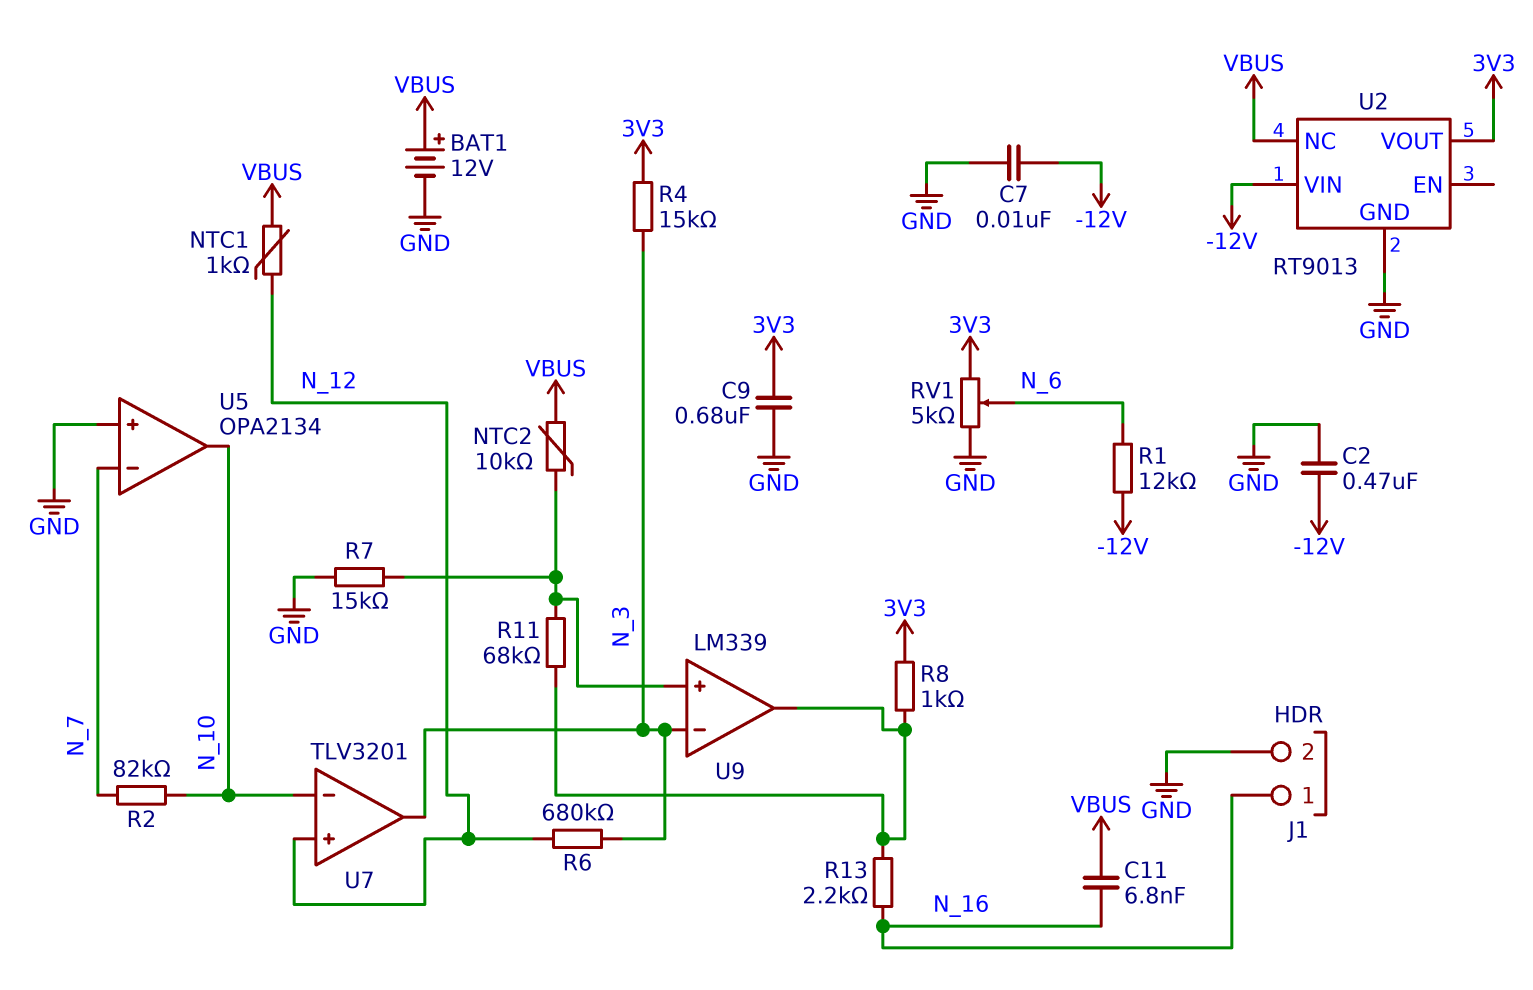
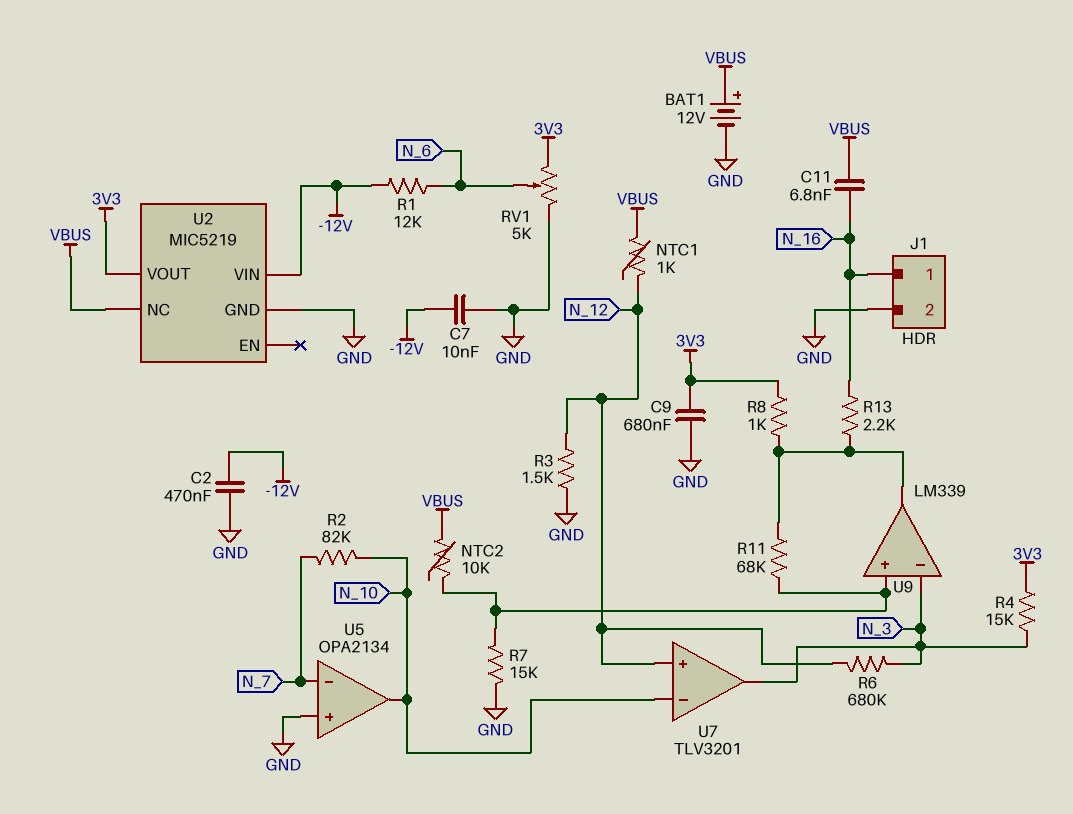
R3: none -> 1.5k (GND, N_12)
U2: RT9013 -> MIC5219

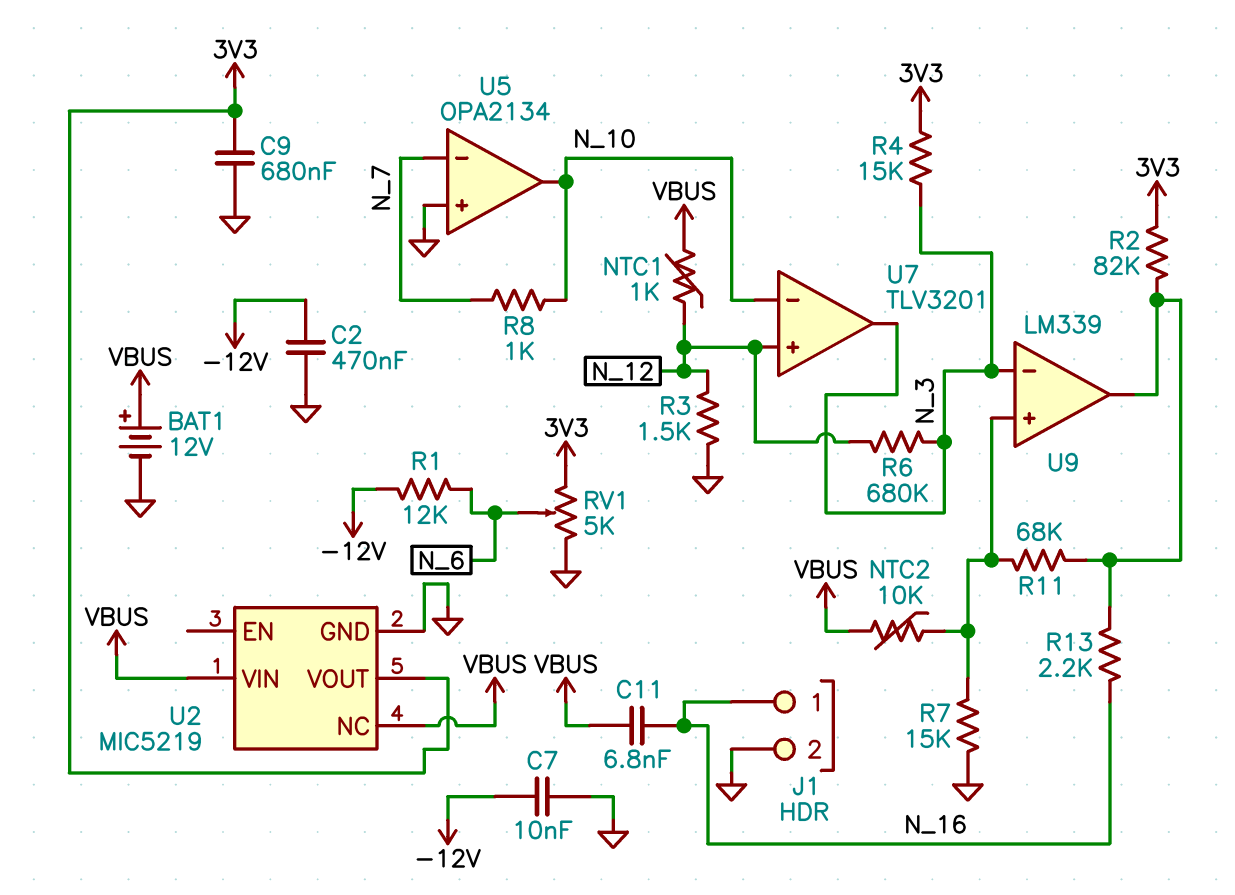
R2: 82k (N_7, N_10) -> 82k (3V3, U9/out)
R8: 1k (3V3, U9/out) -> 1k (N_7, N_10)
U2 pin VIN: -12V -> VBUS

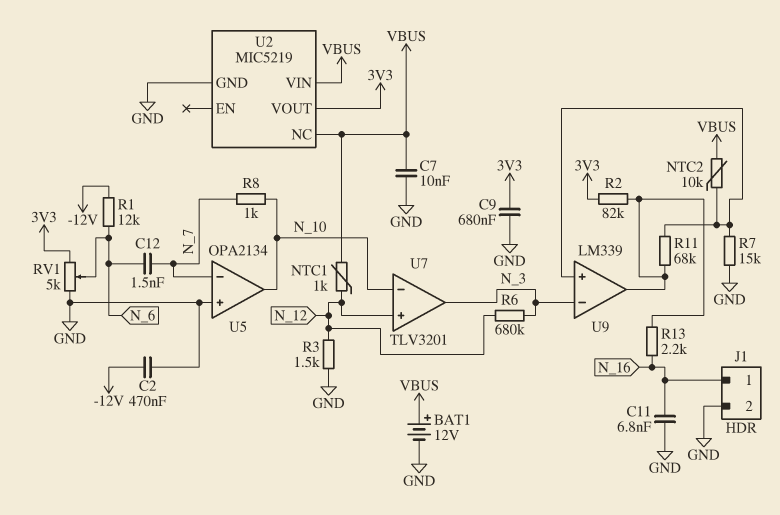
C7: 10nF (-12V, GND) -> 10nF (GND, VBUS)
C11: 6.8nF (N_16, VBUS) -> 6.8nF (GND, N_16)
C12: none -> 1.5nF (N_6, N_7)
R4: 15k (3V3, N_3) -> none

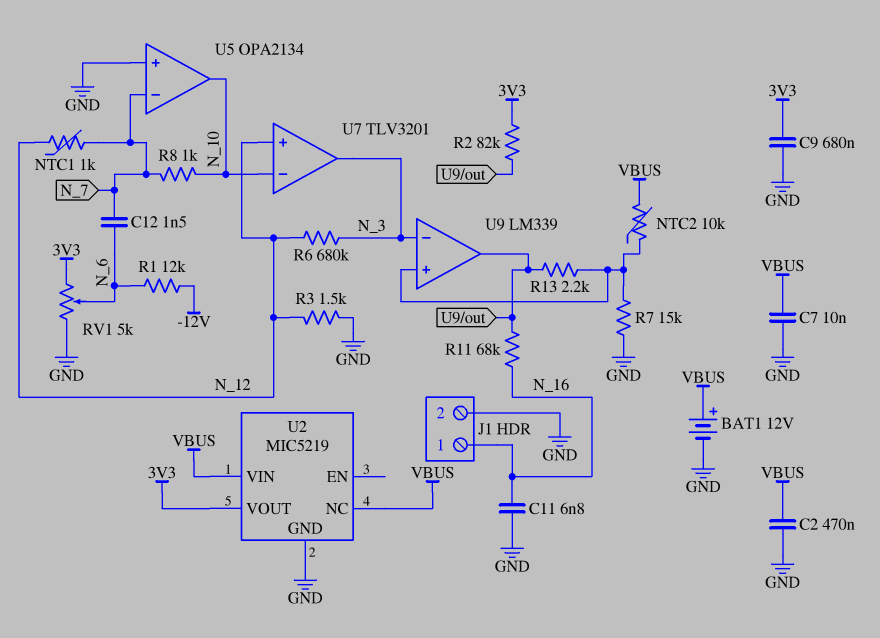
C2: 470nF (-12V, GND) -> 470nF (GND, VBUS)
NTC1: 1k (N_12, VBUS) -> 1k (N_7, N_12)
R11: 68k (U9/in+, U9/out) -> 68k (N_16, U9/out)
R13: 2.2k (N_16, U9/out) -> 2.2k (U9/in+, U9/out)

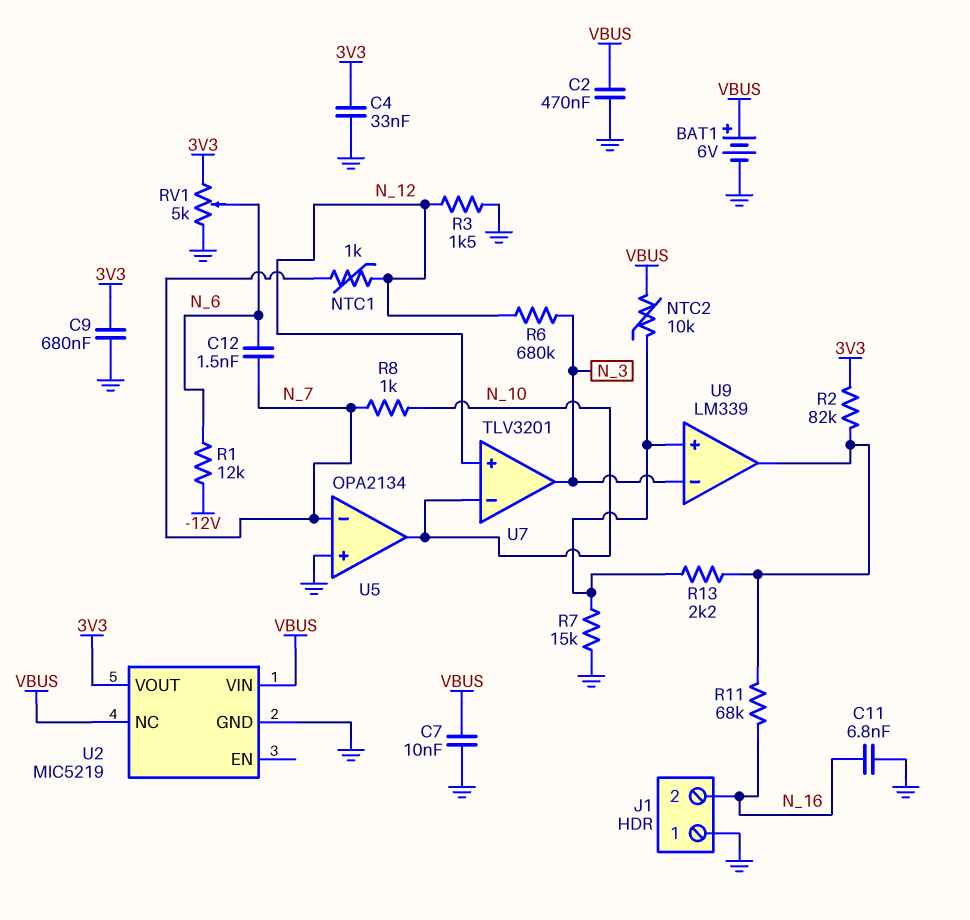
BAT1: 12V (plus VBUS, minus GND) -> 6V (plus VBUS, minus GND)
C4: none -> 33nF (3V3, GND)
J1 pin 1: N_16 -> GND
J1 pin 2: GND -> N_16

